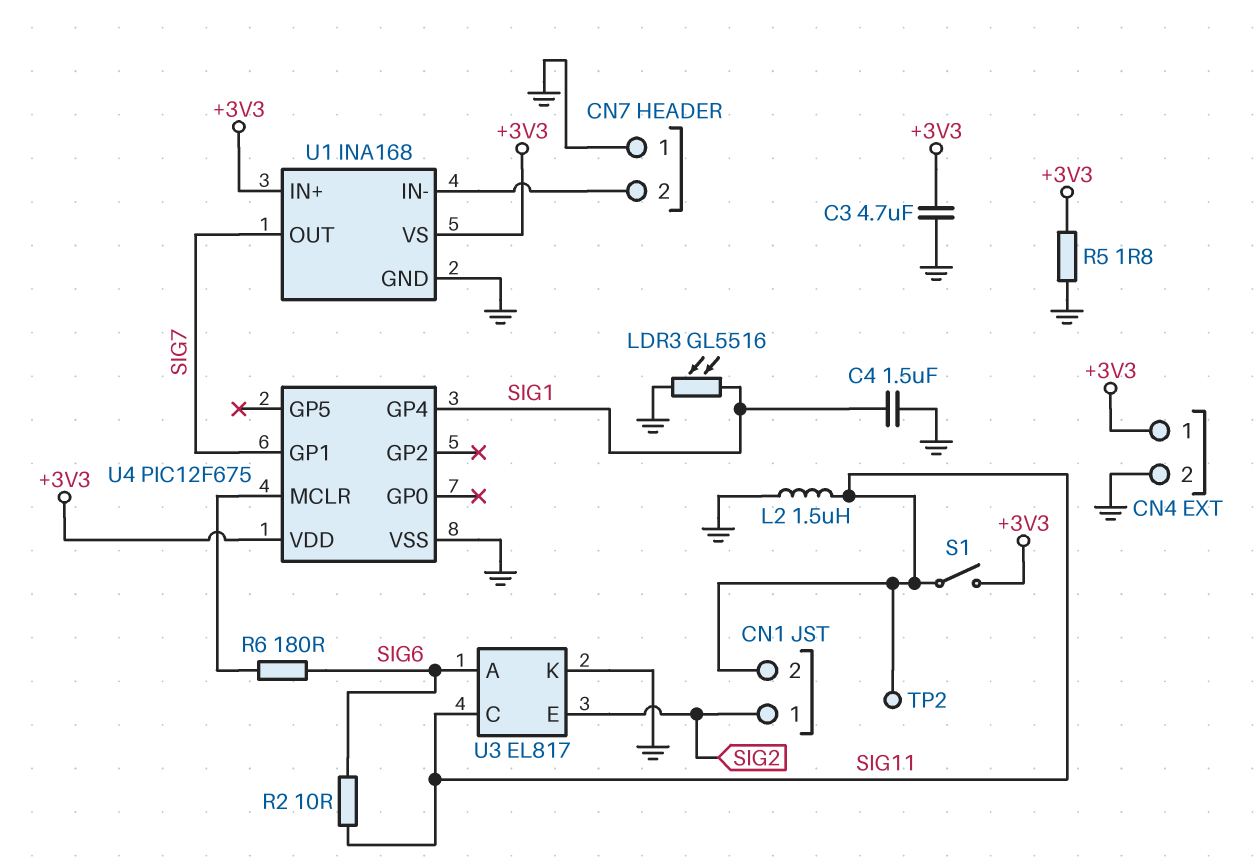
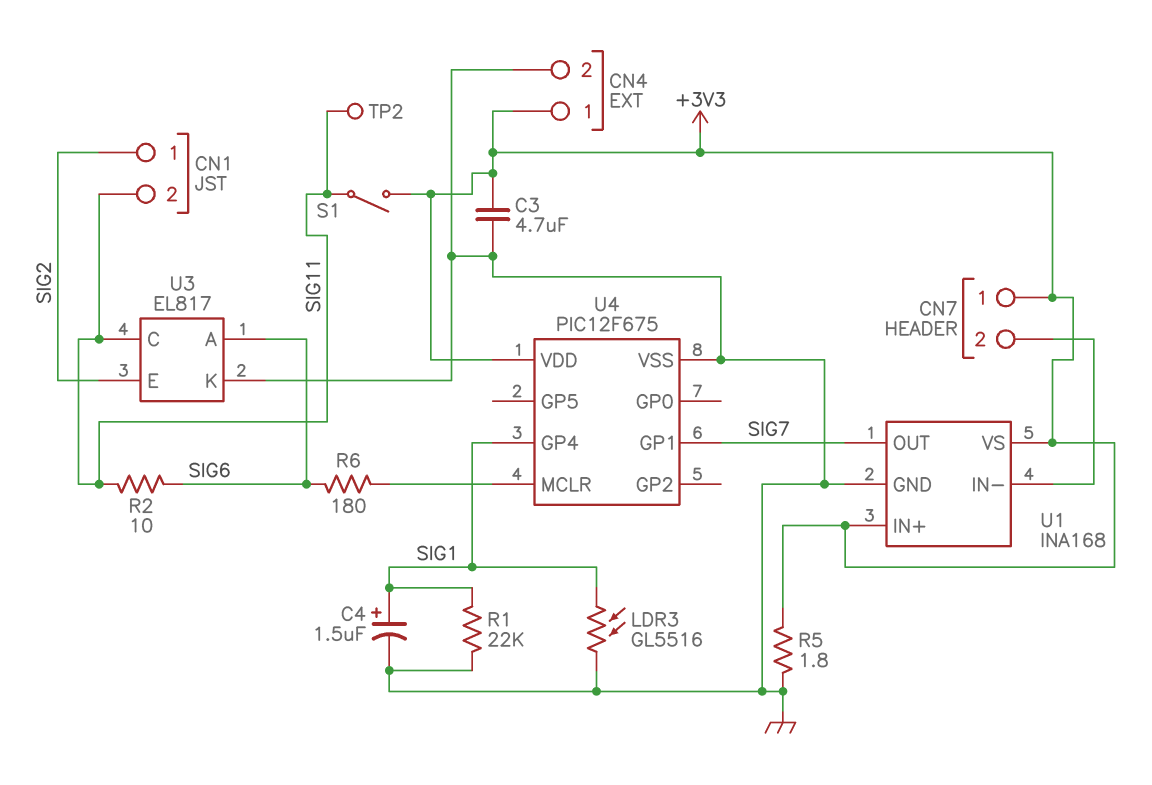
C4: 1.5uF (GND, SIG1) -> 1.5uF (plus SIG1, minus GND)
CN7 pin 1: GND -> +3V3
L2: 1.5uH (GND, SIG11) -> none
R1: none -> 22k (GND, SIG1)

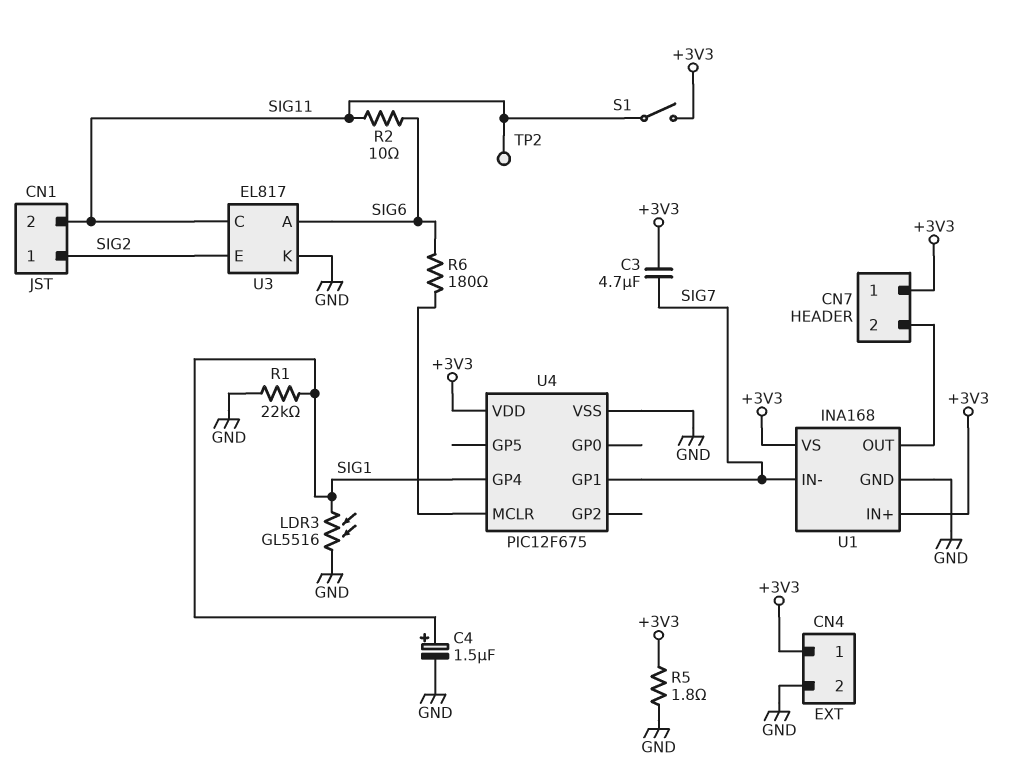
C3: 4.7uF (+3V3, GND) -> 4.7uF (+3V3, SIG7)
U1 pin IN-: CN7/2 -> SIG7
U1 pin OUT: SIG7 -> CN7/2

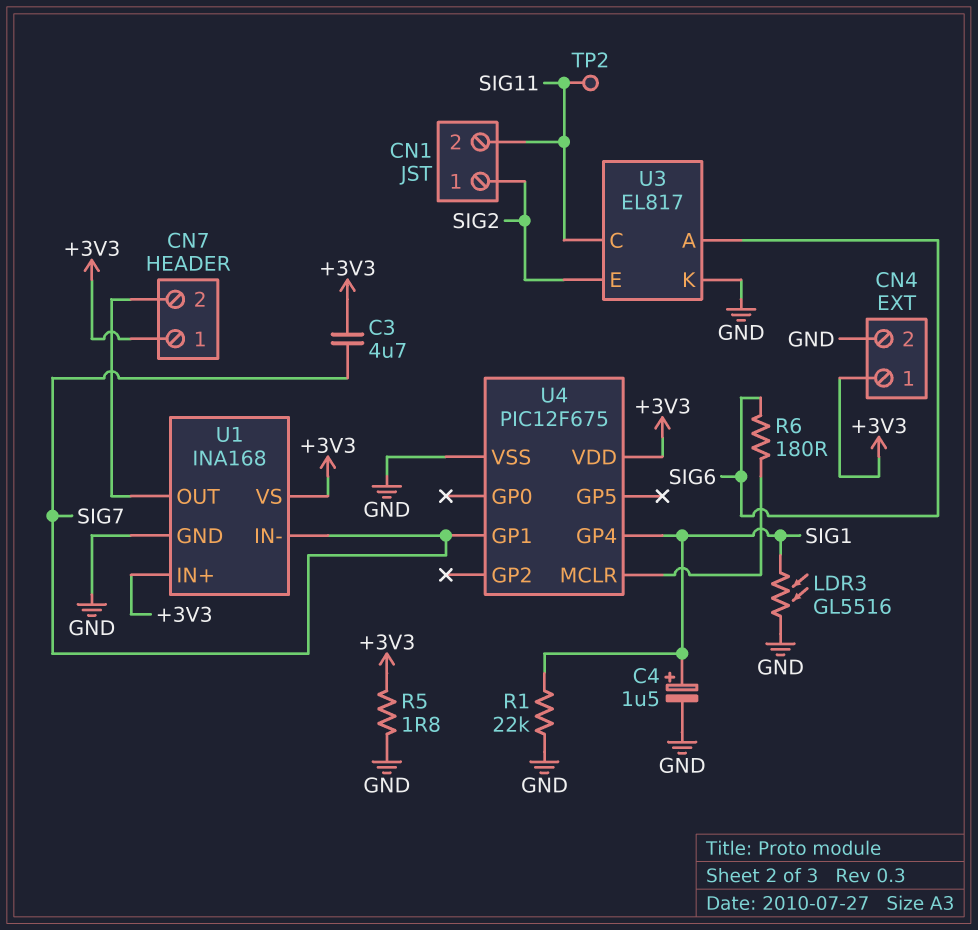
R2: 10 (SIG6, SIG11) -> none
S1: switch (+3V3, SIG11) -> none

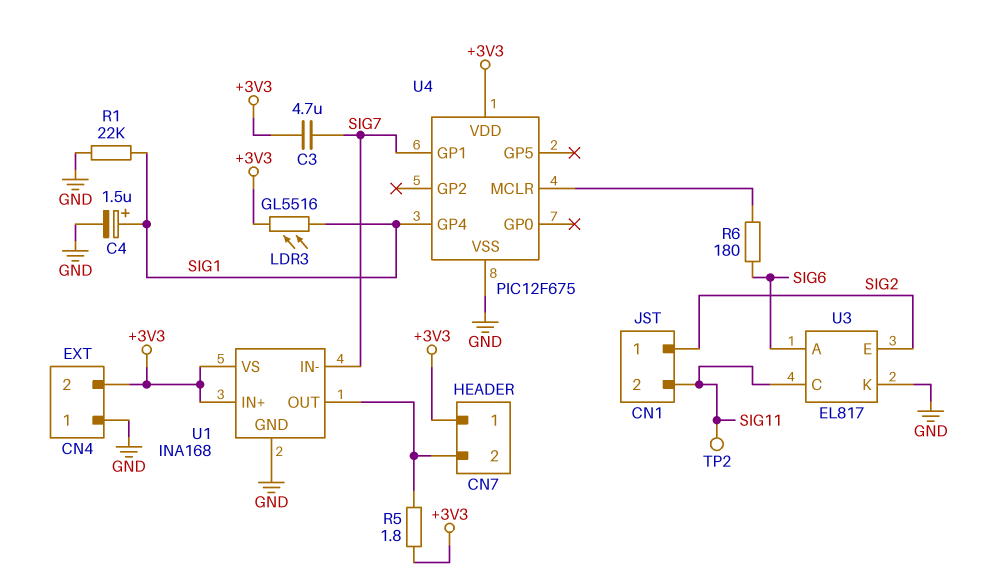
CN4 pin 1: +3V3 -> GND
CN4 pin 2: GND -> +3V3
LDR3: GL5516 (GND, SIG1) -> GL5516 (+3V3, SIG1)
R5: 1.8 (+3V3, GND) -> 1.8 (+3V3, CN7/2)

